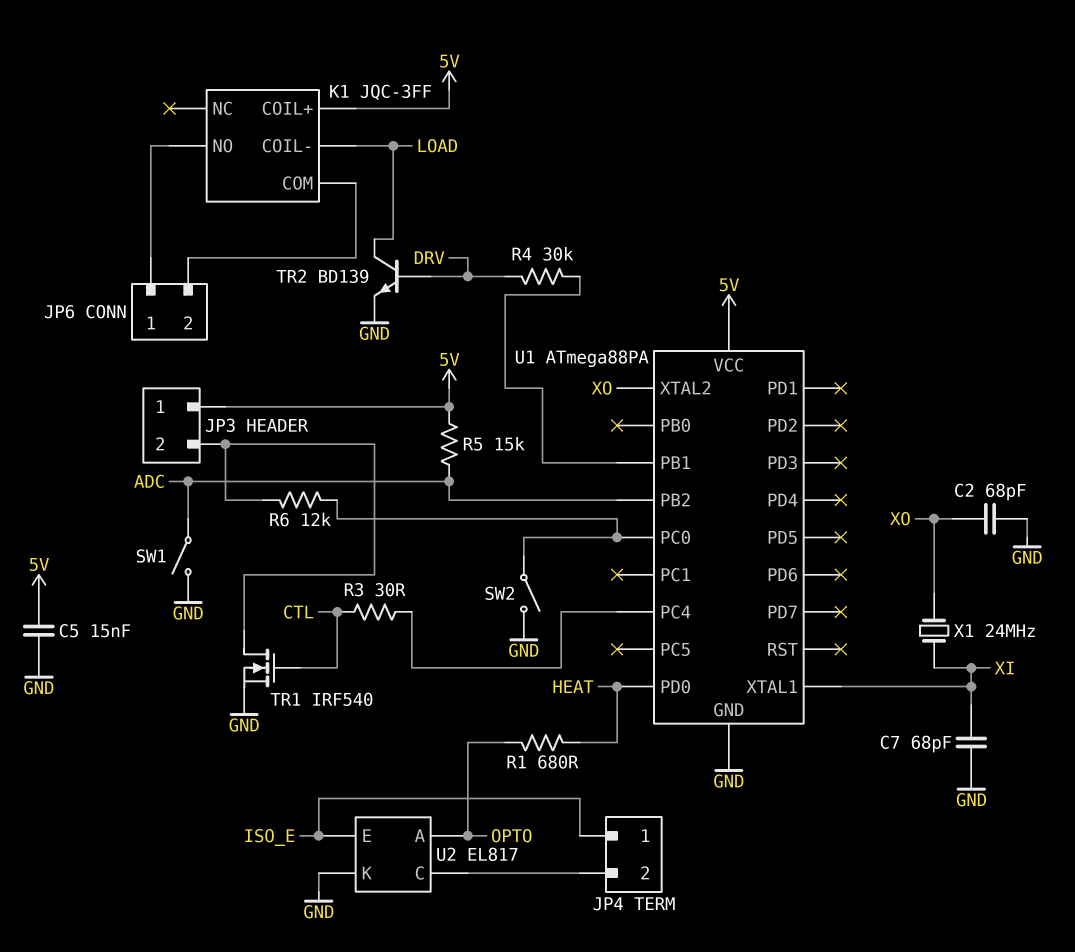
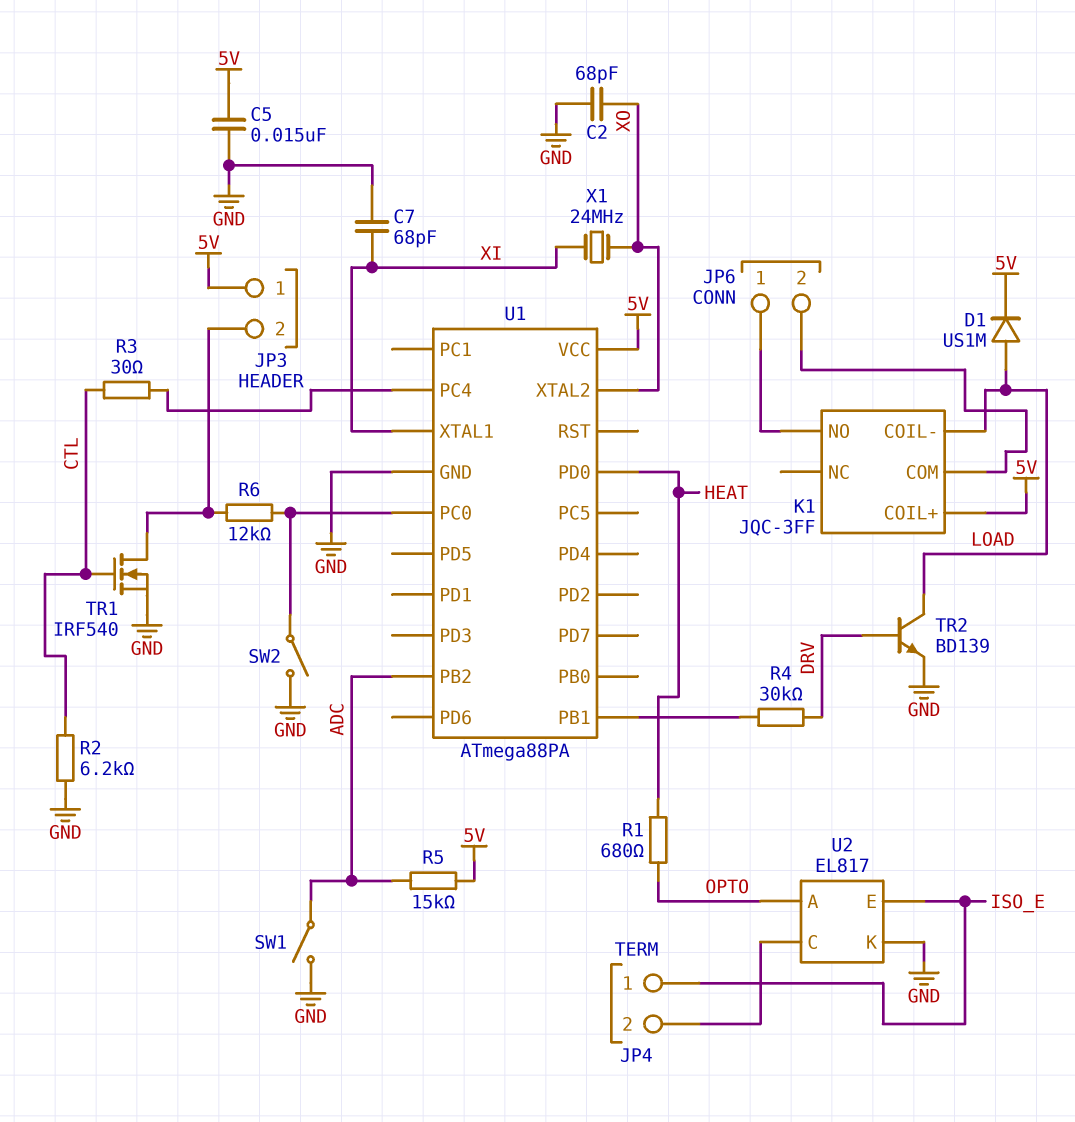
D1: none -> diode US1M (A LOAD, K 5V)
R2: none -> 6.2k (CTL, GND)

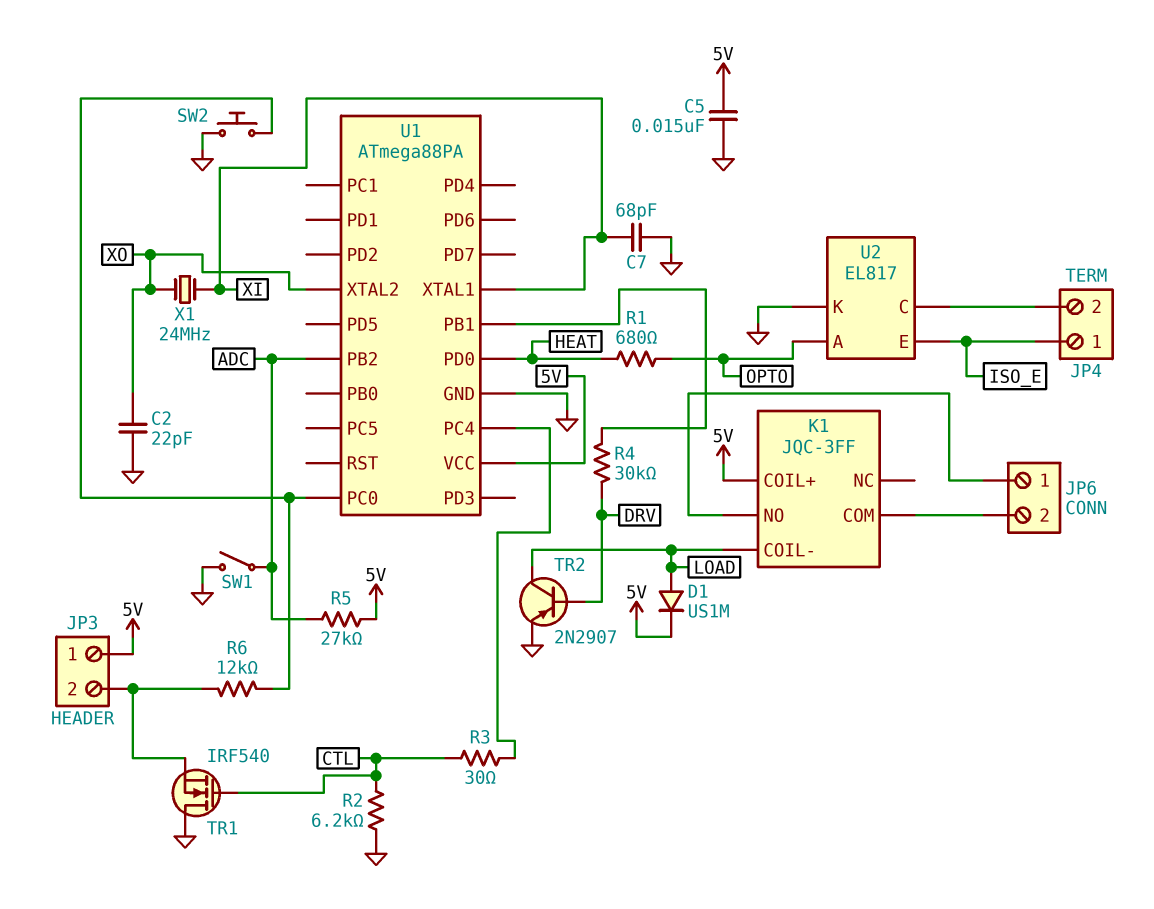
C2: 68pF (GND, XO) -> 22pF (GND, XO)
R5: 15k (5V, ADC) -> 27k (5V, ADC)
SW2: switch (GND, U1/PC0) -> button (GND, U1/PC0)
TR1: NMOS IRF540 (G CTL, D JP3/2, S GND) -> NMOS IRF540 (G CTL, D GND, S JP3/2)
TR2: NPN BD139 (B DRV, C LOAD, E GND) -> PNP 2N2907 (B DRV, C LOAD, E GND)

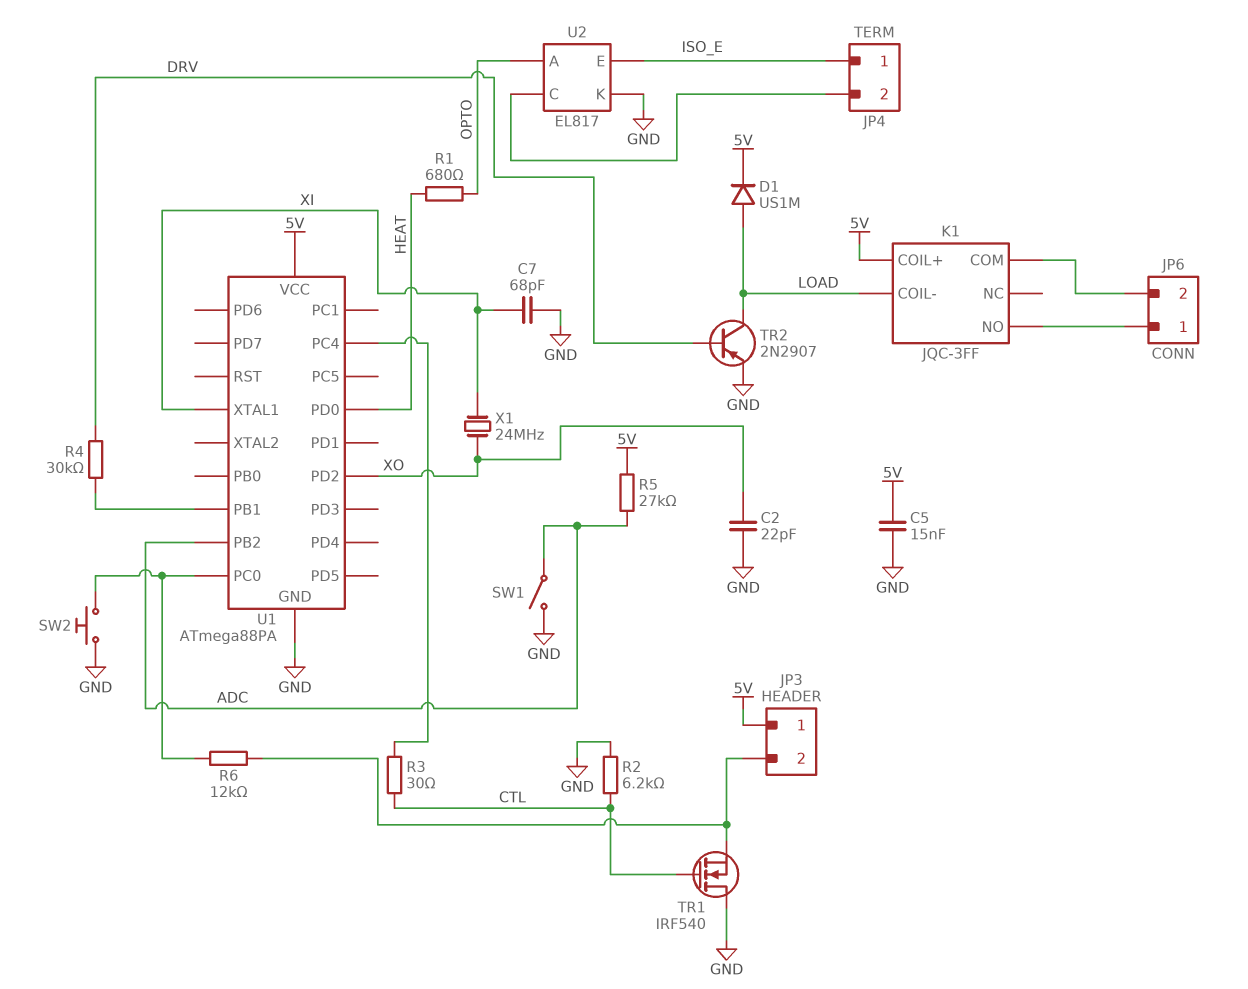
U1 pin PD2: none -> XO
U1 pin XTAL2: XO -> none

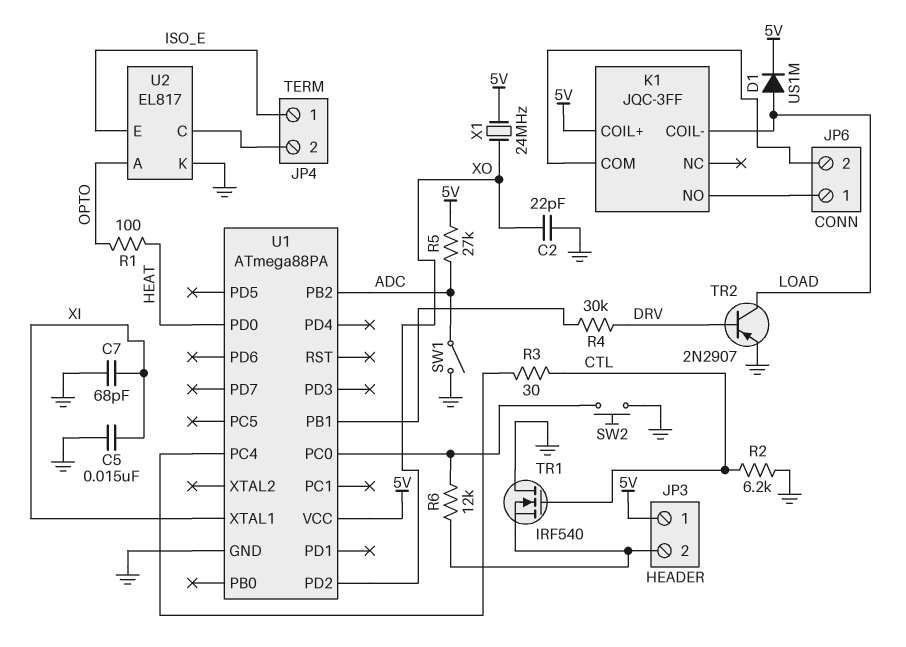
C5: 15nF (5V, GND) -> 15nF (GND, XI)
R1: 680 (HEAT, OPTO) -> 100 (HEAT, OPTO)
X1: 24MHz (XI, XO) -> 24MHz (5V, XO)

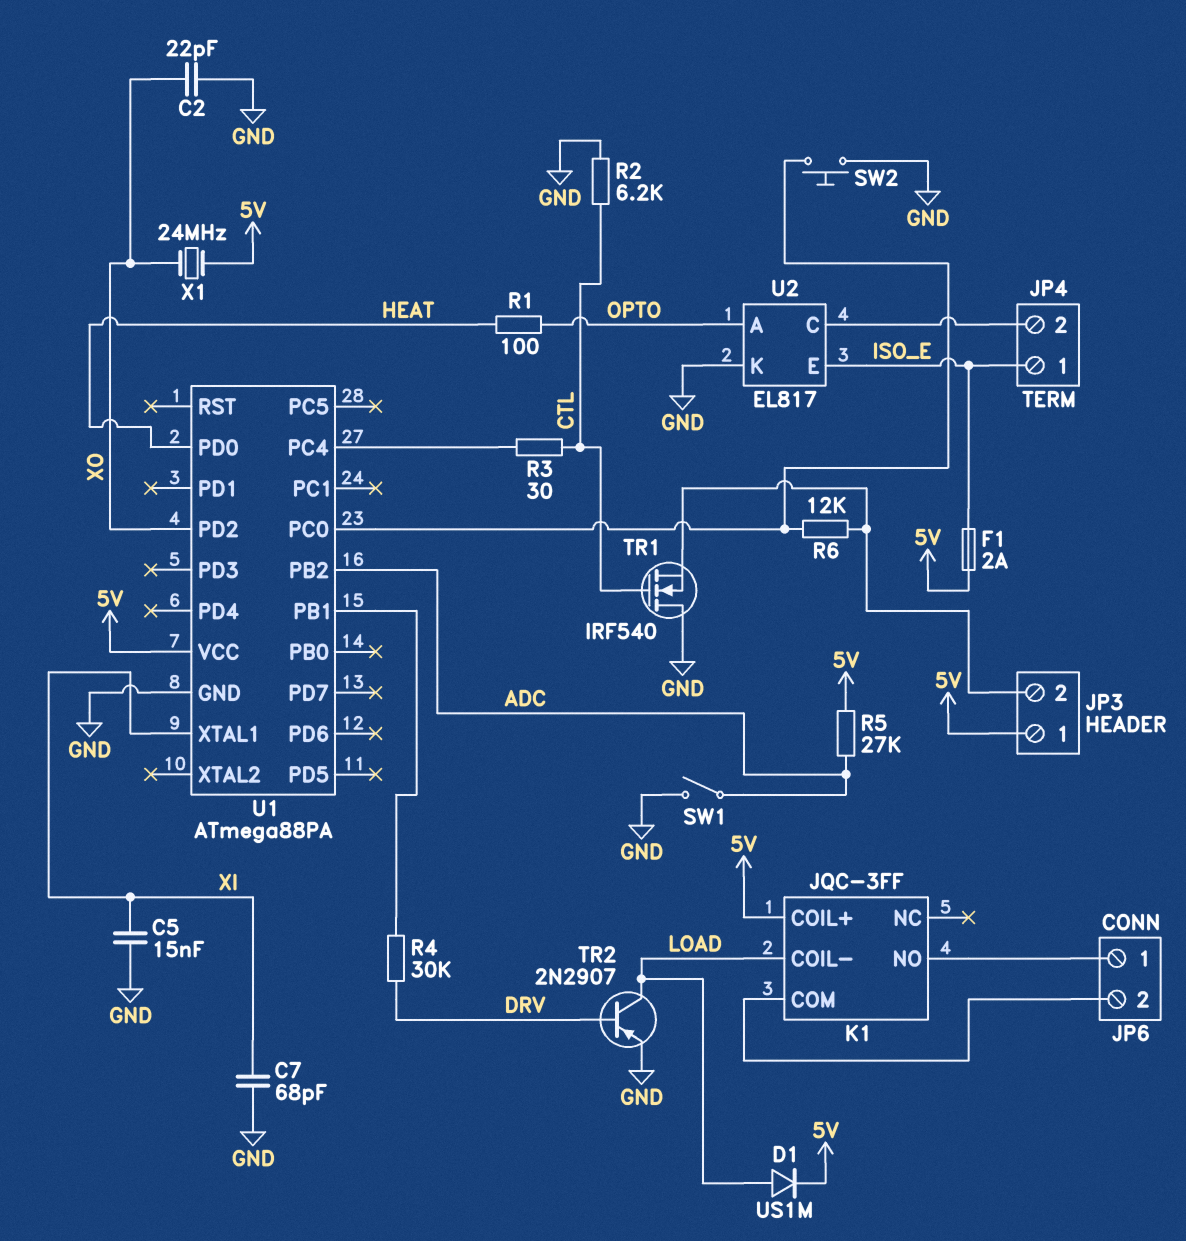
F1: none -> 2A (5V, ISO_E)

